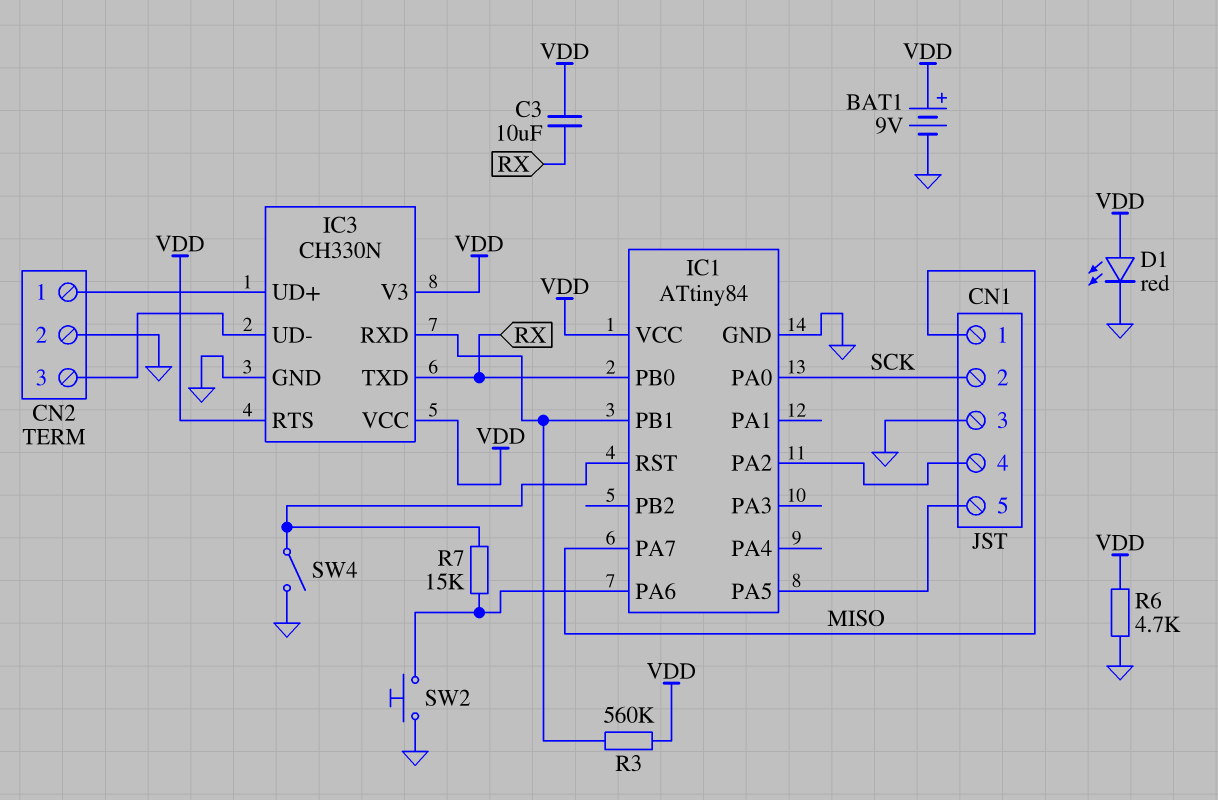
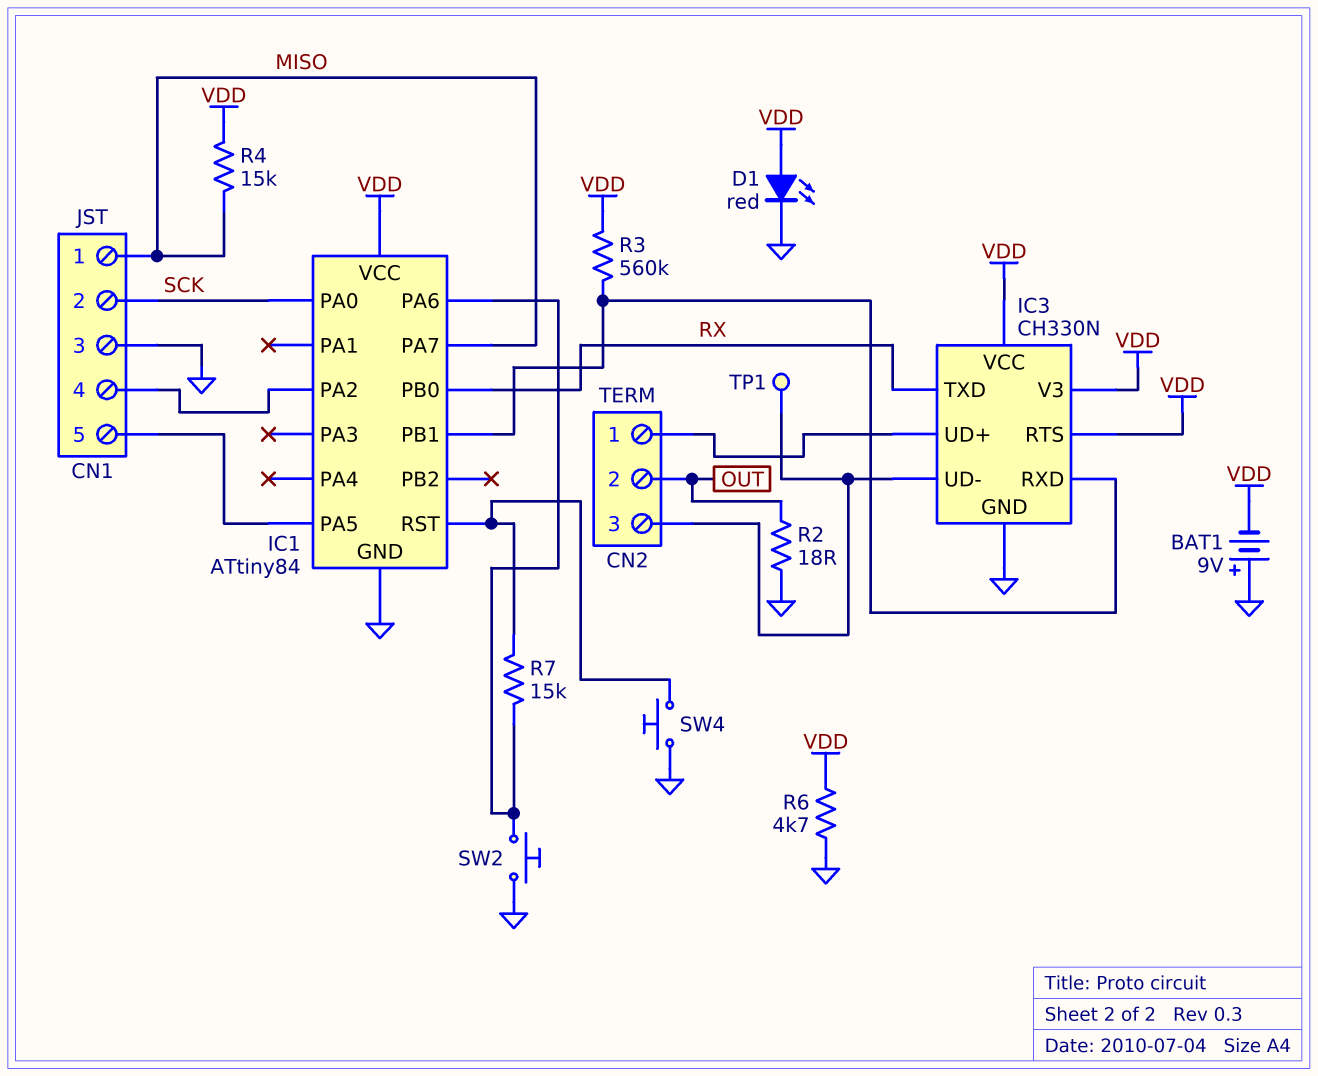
BAT1: 9V (plus VDD, minus GND) -> 9V (plus GND, minus VDD)
C3: 10uF (RX, VDD) -> none
CN2 pin 2: GND -> OUT
R2: none -> 18 (GND, OUT)
R4: none -> 15k (MISO, VDD)
SW4: switch (GND, IC1/RST) -> button (GND, IC1/RST)
TP1: none -> test point (CN2/3)

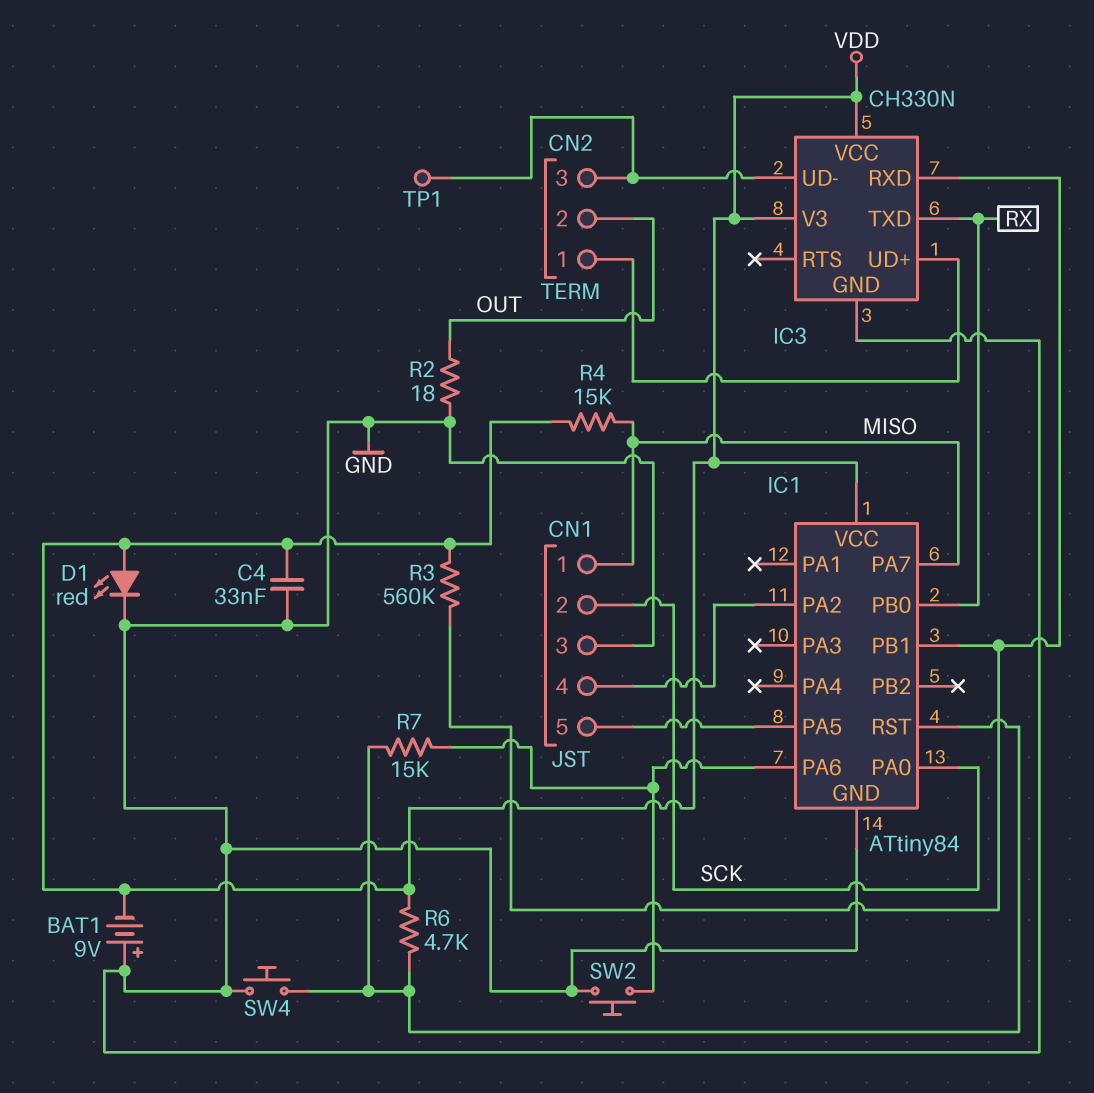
C4: none -> 33nF (GND, VDD)
IC3 pin RTS: VDD -> none
R6: 4.7k (GND, VDD) -> 4.7k (IC1/RST, VDD)

